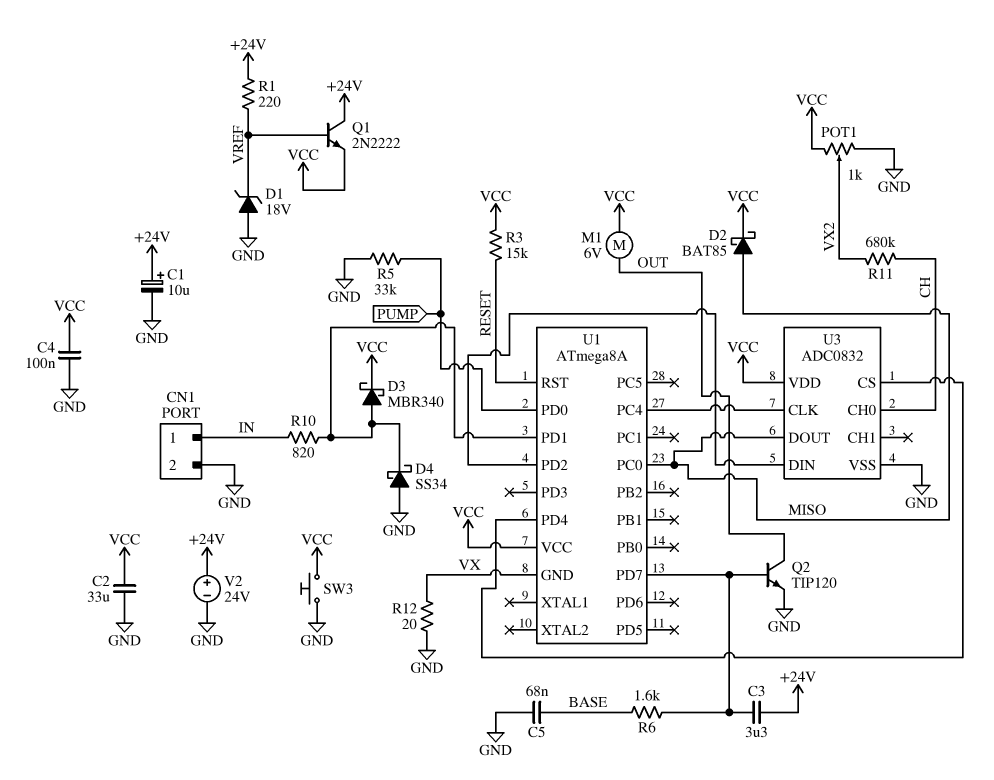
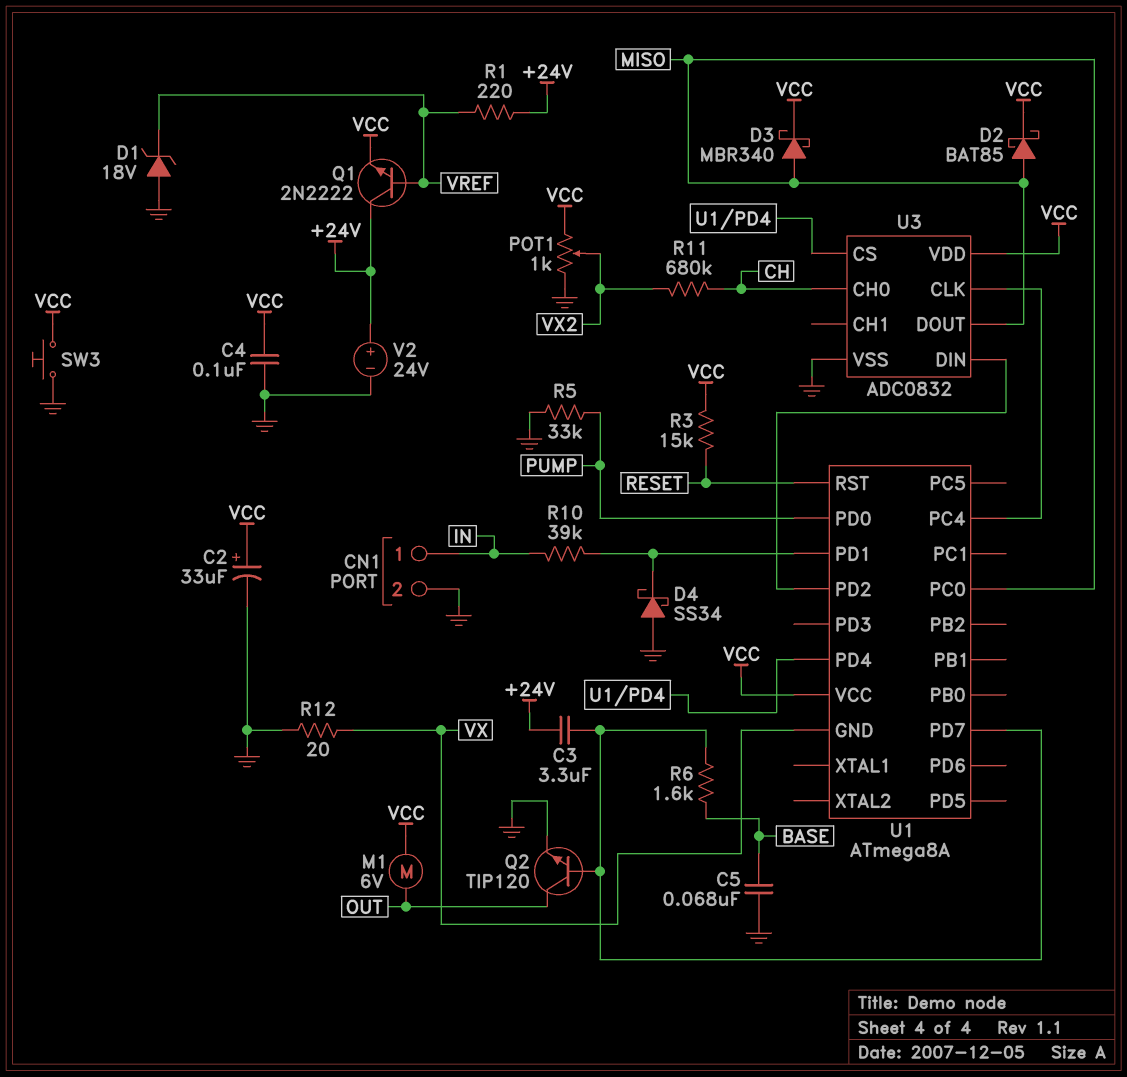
C1: 10uF (plus +24V, minus GND) -> none
C2: 33uF (GND, VCC) -> 33uF (plus VCC, minus GND)
D3: schottky MBR340 (A U1/PD1, K VCC) -> schottky MBR340 (A MISO, K VCC)
R10: 820 (IN, U1/PD1) -> 39k (IN, U1/PD1)

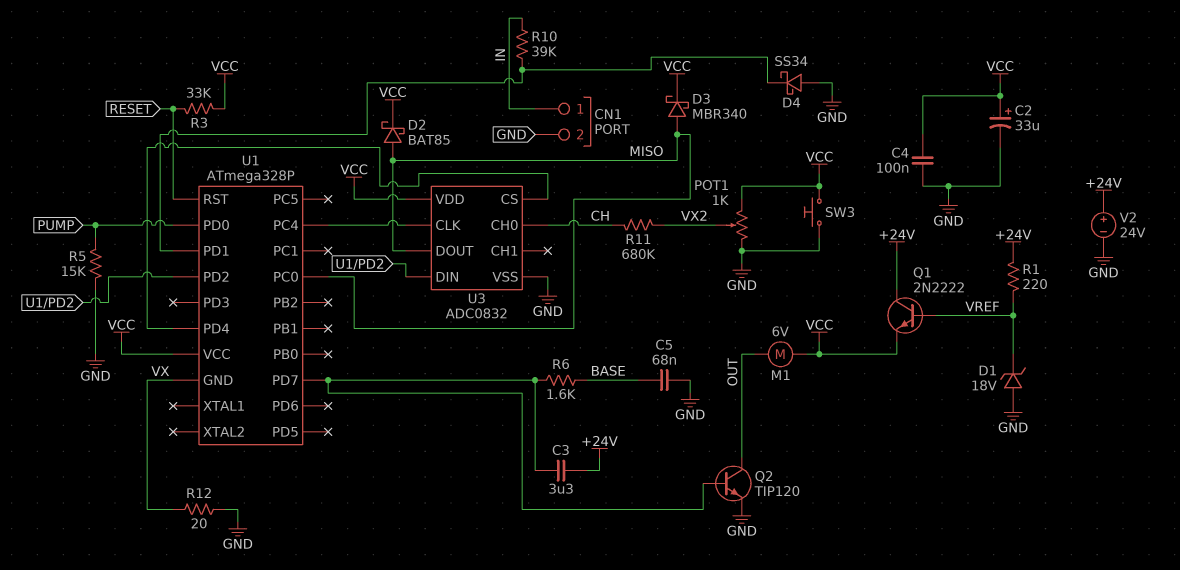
R3: 15k (RESET, VCC) -> 33k (RESET, VCC)
R5: 33k (GND, PUMP) -> 15k (GND, PUMP)
U1: ATmega8A -> ATmega328P

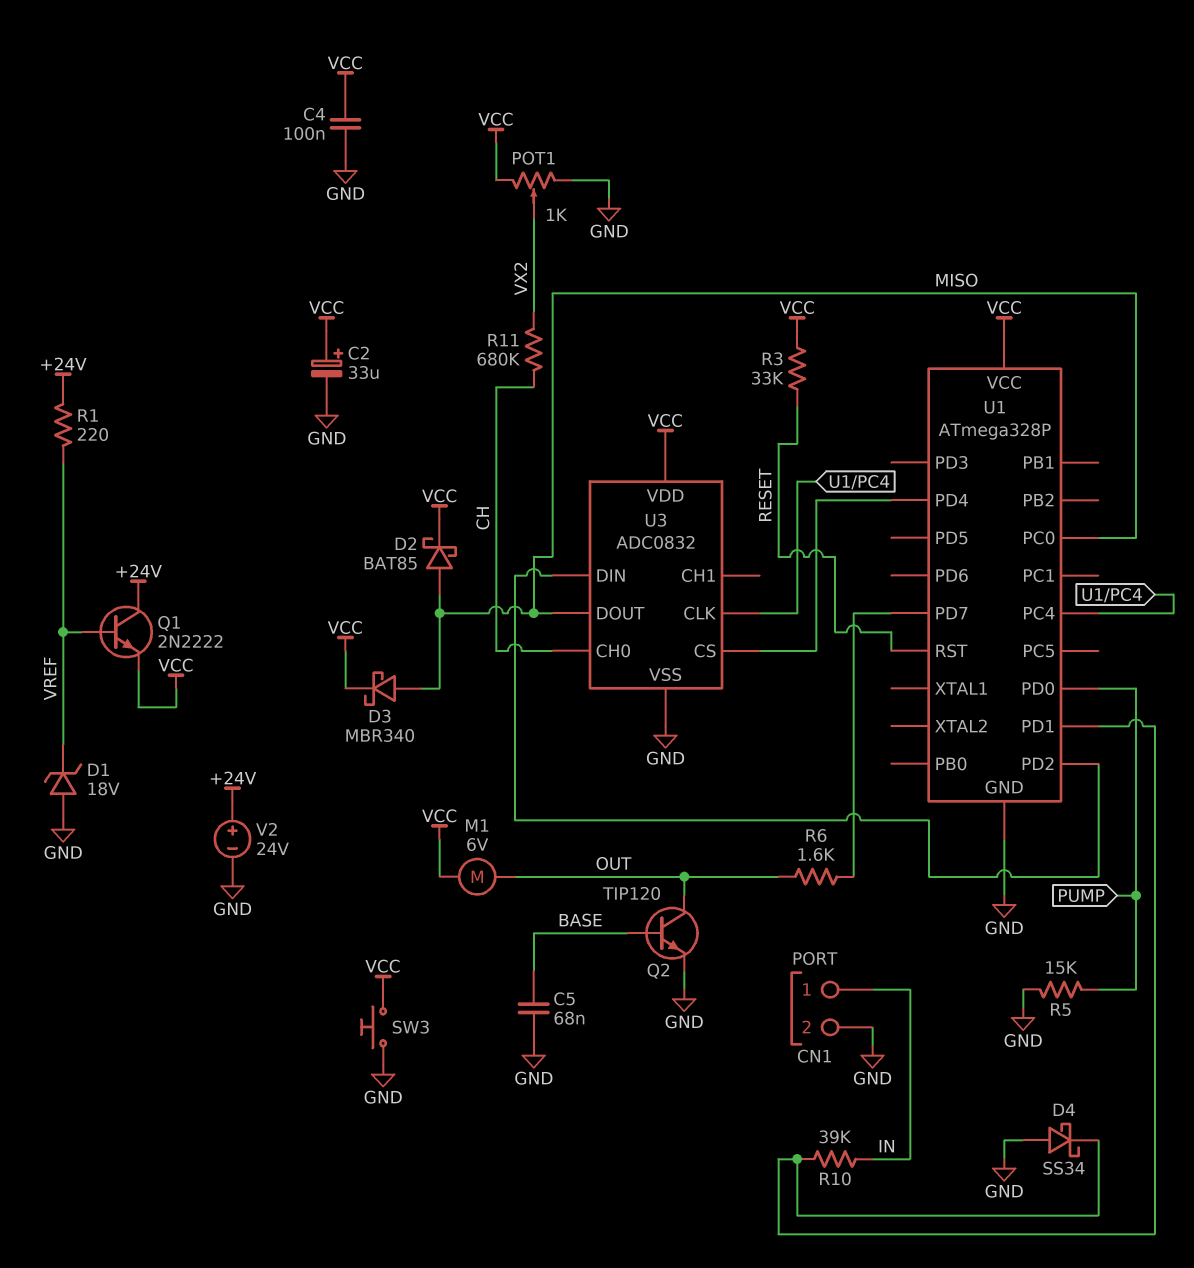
C3: 3.3uF (+24V, U1/PD7) -> none
Q2: NPN TIP120 (B U1/PD7, C OUT, E GND) -> NPN TIP120 (B BASE, C OUT, E GND)
R6: 1.6k (BASE, U1/PD7) -> 1.6k (OUT, U1/PD7)
R12: 20 (GND, VX) -> none
U1 pin GND: VX -> GND

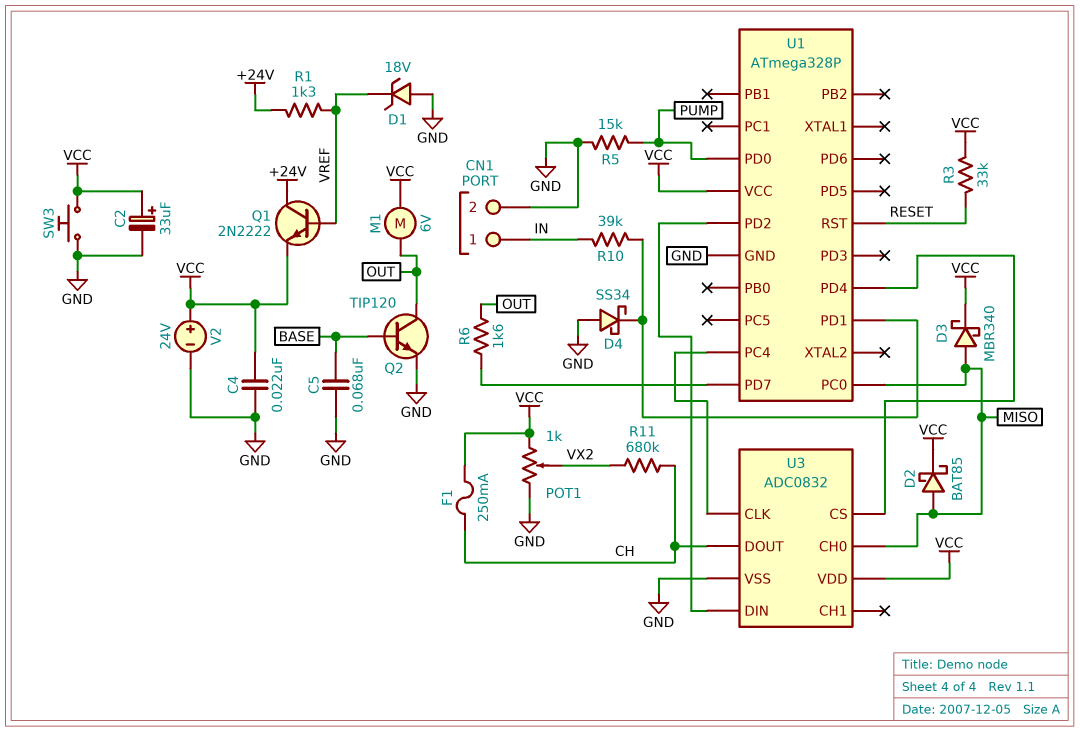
C4: 100nF (GND, VCC) -> 22nF (GND, VCC)
F1: none -> 250mA (CH, VCC)
R1: 220 (+24V, VREF) -> 1.3k (+24V, VREF)
U3 pin CH0: CH -> MISO
U3 pin DOUT: MISO -> CH
V2: 24V (plus +24V, minus GND) -> 24V (plus VCC, minus GND)

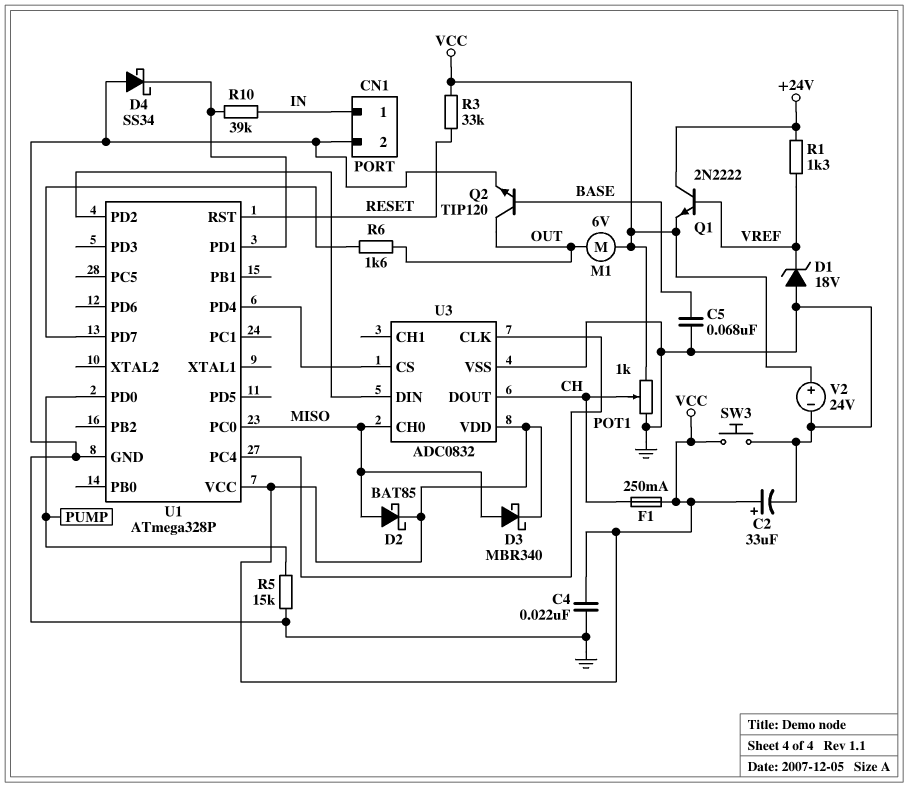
POT1: 1k (GND, VCC, wiper VX2) -> 1k (GND, VCC, wiper CH)
R11: 680k (CH, VX2) -> none

